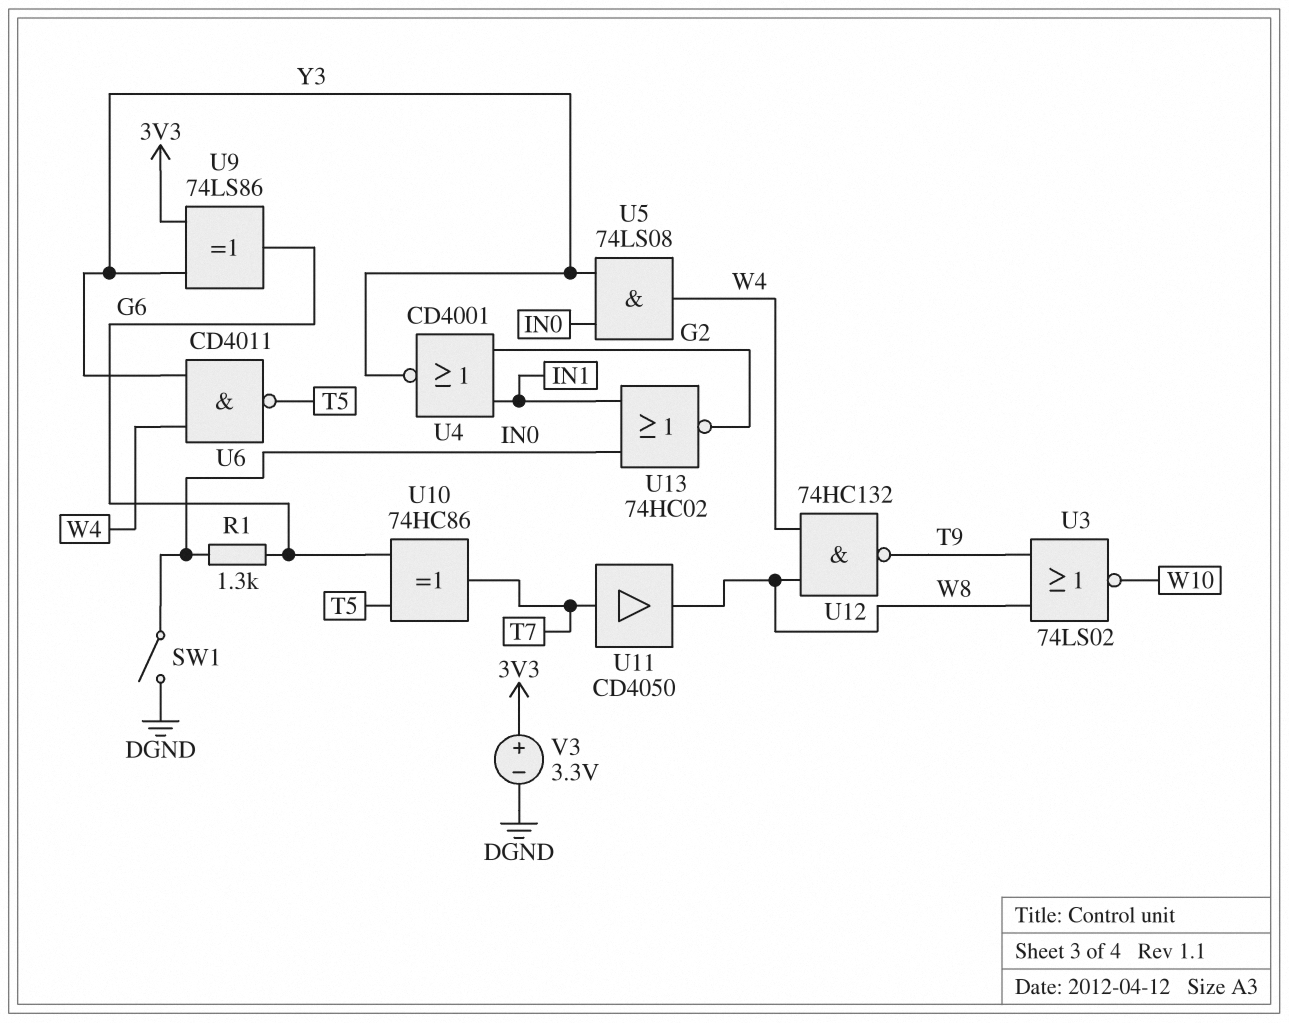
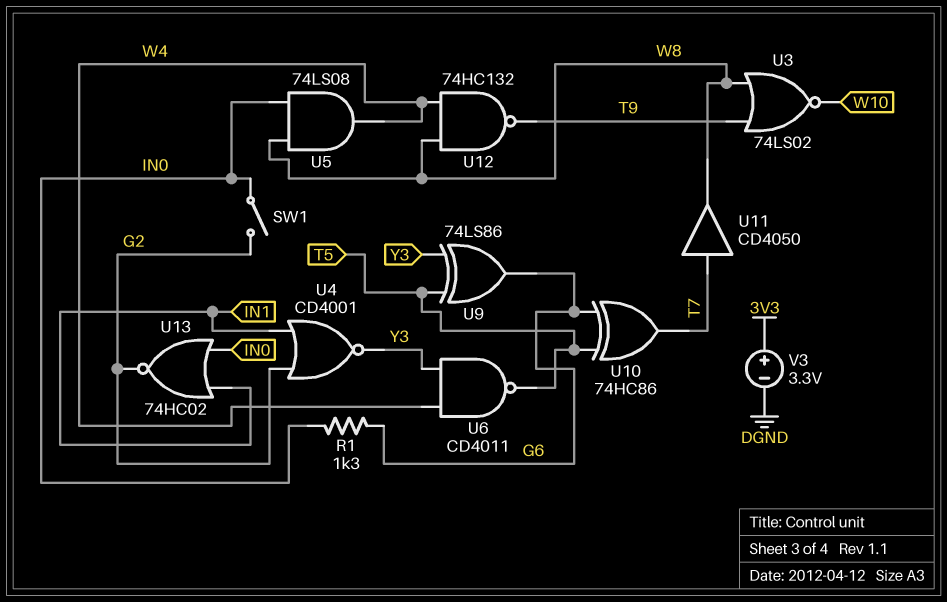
SW1: switch (DGND, IN0) -> switch (G2, IN0)
U5: AND 74LS08 (in IN0, in Y3, out W4) -> AND 74LS08 (in IN0, in W8, out W4)
U9: XOR 74LS86 (in 3V3, in Y3, out G6) -> XOR 74LS86 (in T5, in Y3, out G6)

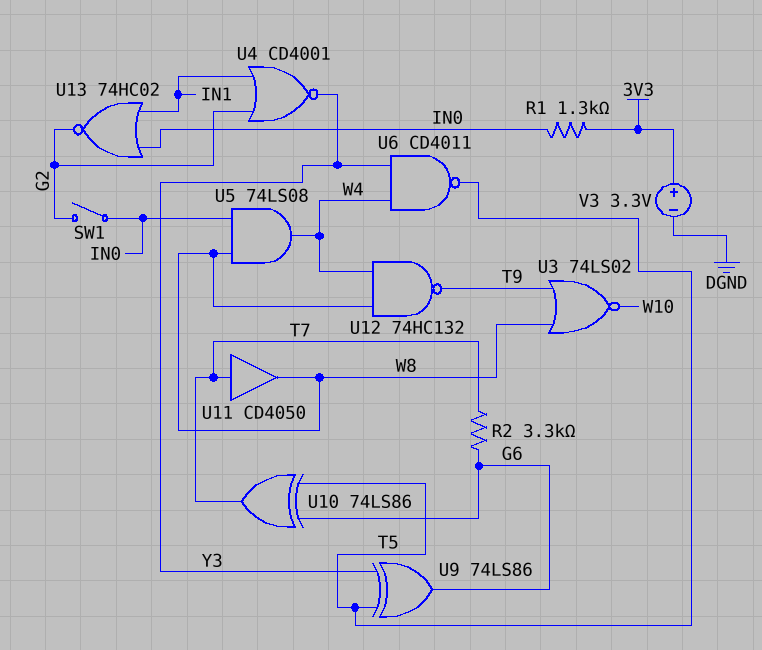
R1: 1.3k (G6, IN0) -> 1.3k (3V3, IN0)
R2: none -> 3.3k (G6, T7)
U10: XOR 74HC86 (in G6, in T5, out T7) -> XOR 74LS86 (in G6, in T5, out T7)

